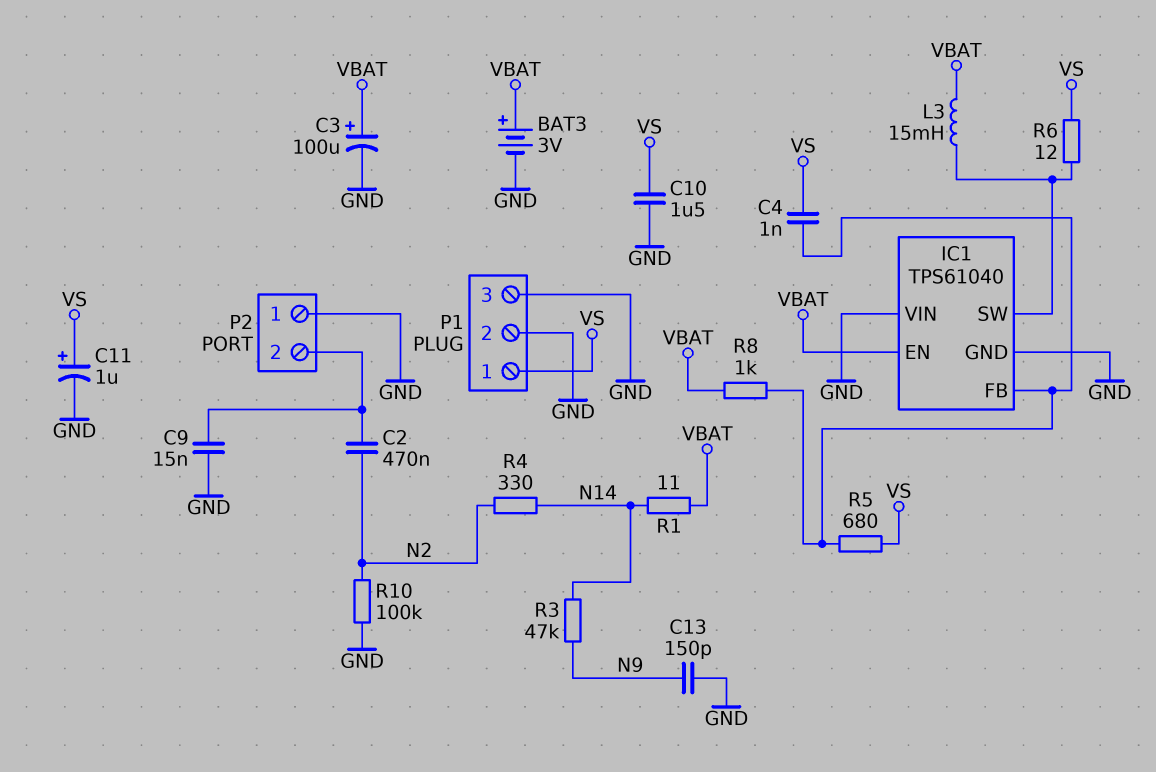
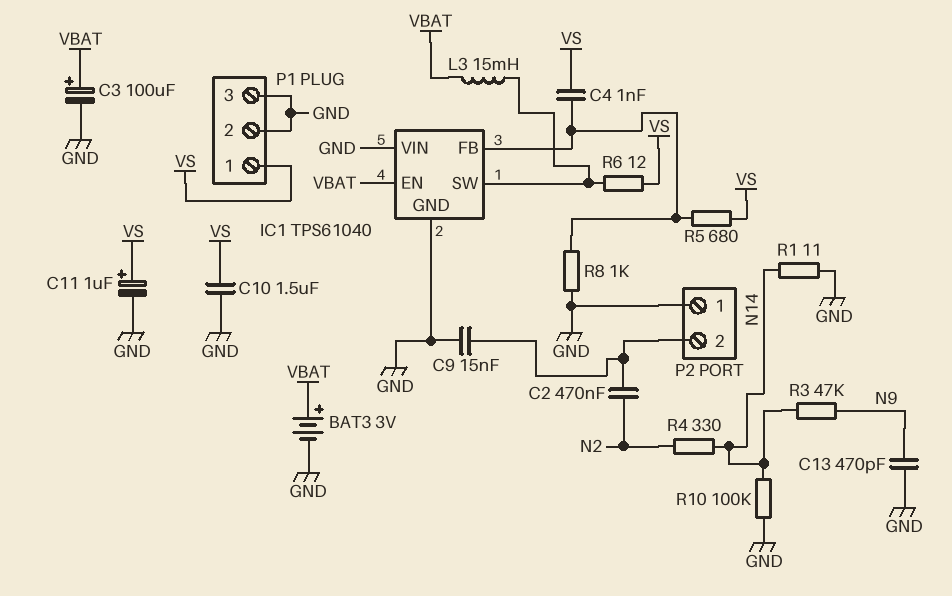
C13: 150pF (GND, N9) -> 470pF (GND, N9)
R1: 11 (N14, VBAT) -> 11 (GND, N14)
R8: 1k (IC1/FB, VBAT) -> 1k (GND, IC1/FB)
R10: 100k (GND, N2) -> 100k (GND, N14)

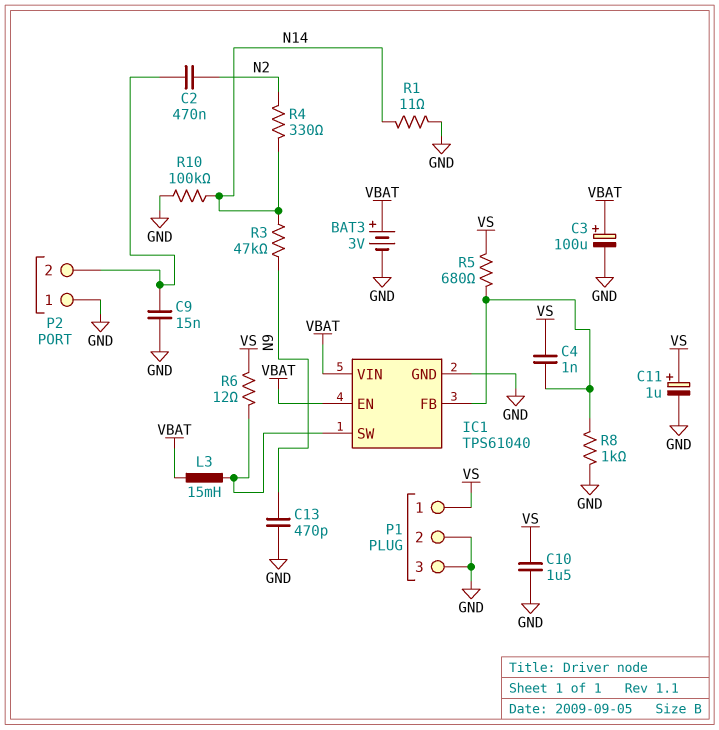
IC1 pin VIN: GND -> VBAT

